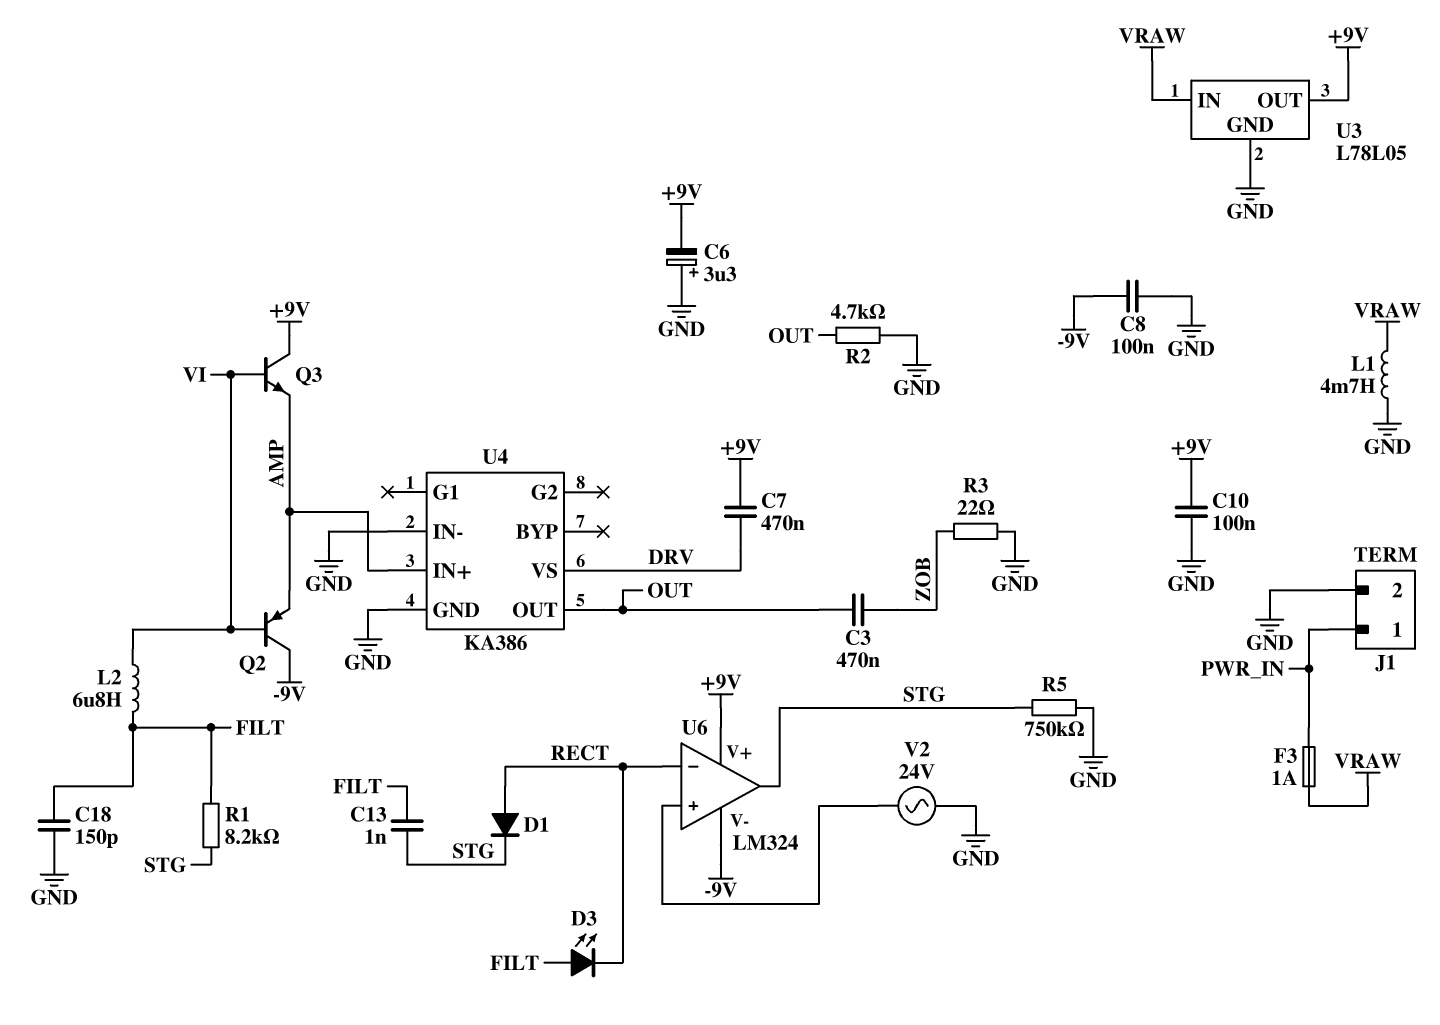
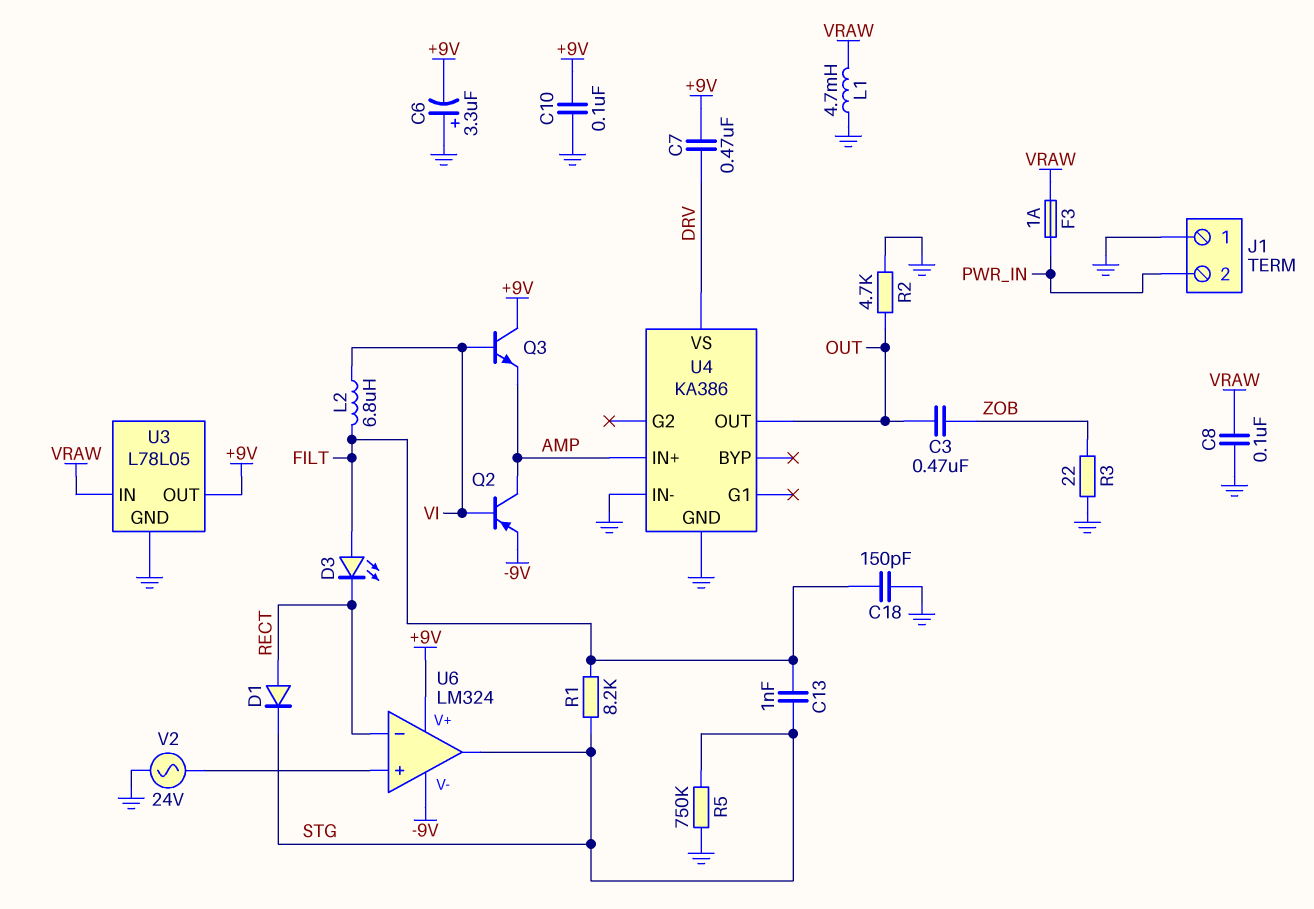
C8: 100nF (-9V, GND) -> 100nF (GND, VRAW)
J1 pin 1: PWR_IN -> GND
J1 pin 2: GND -> PWR_IN
Q2: PNP (B VI, C -9V, E AMP) -> PNP (B VI, C AMP, E -9V)

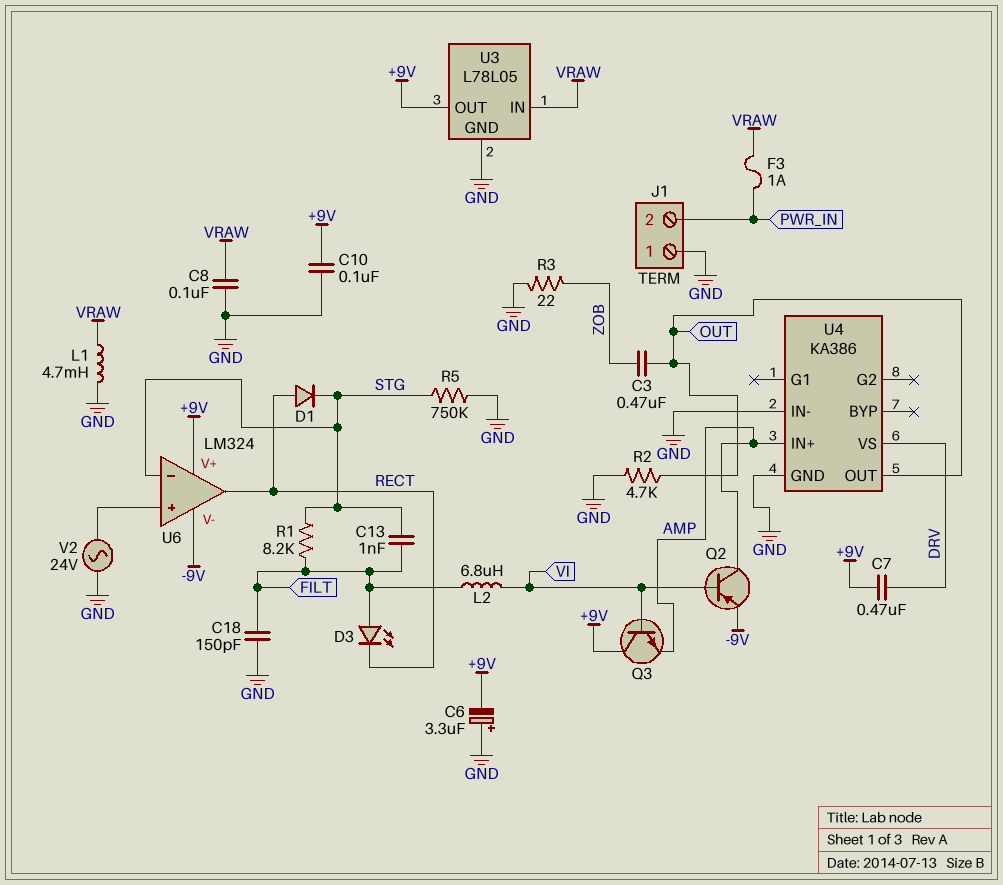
U6 pin in-: RECT -> STG
U6 pin out: STG -> RECT

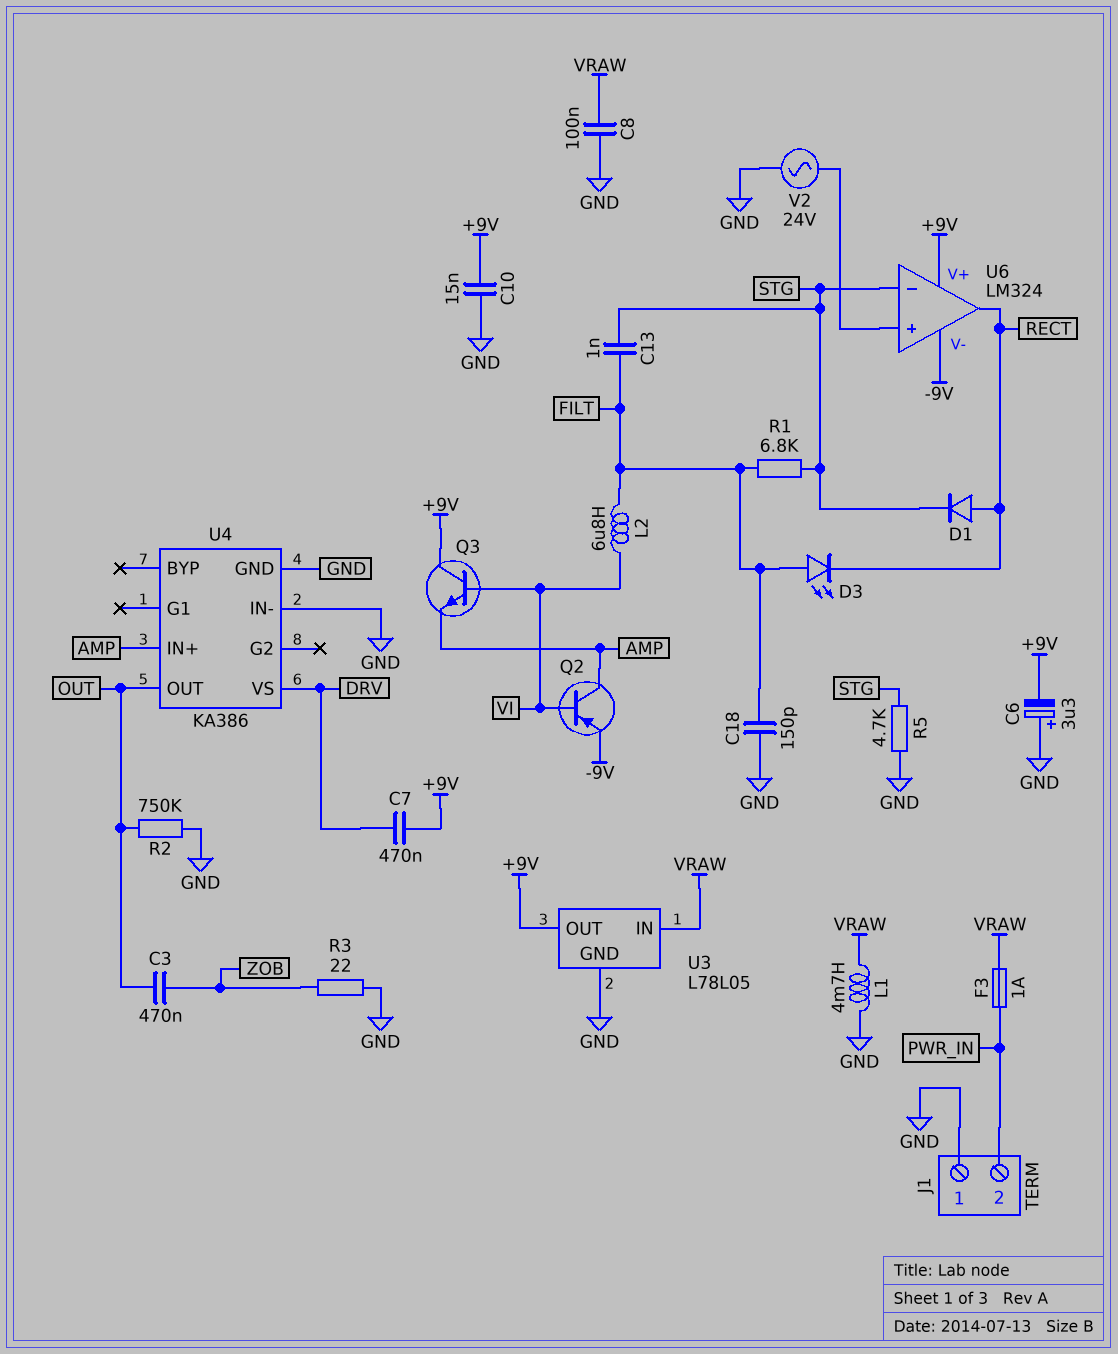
C10: 100nF (+9V, GND) -> 15nF (+9V, GND)
R1: 8.2k (FILT, STG) -> 6.8k (FILT, STG)
R2: 4.7k (GND, OUT) -> 750k (GND, OUT)
R5: 750k (GND, STG) -> 4.7k (GND, STG)

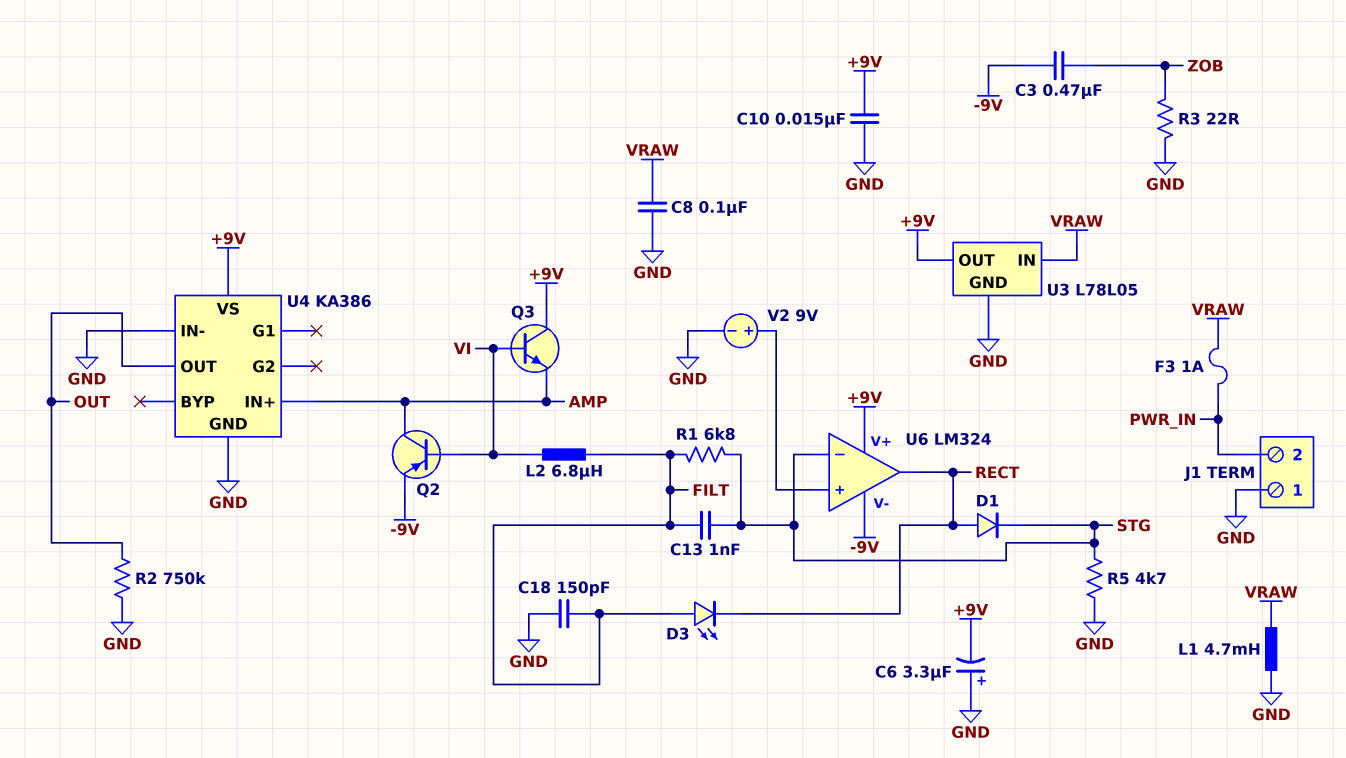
C3: 470nF (OUT, ZOB) -> 470nF (-9V, ZOB)
C7: 470nF (+9V, DRV) -> none
U4 pin VS: DRV -> +9V
V2: AC 24V (GND, U6/in+) -> 9V (plus U6/in+, minus GND)

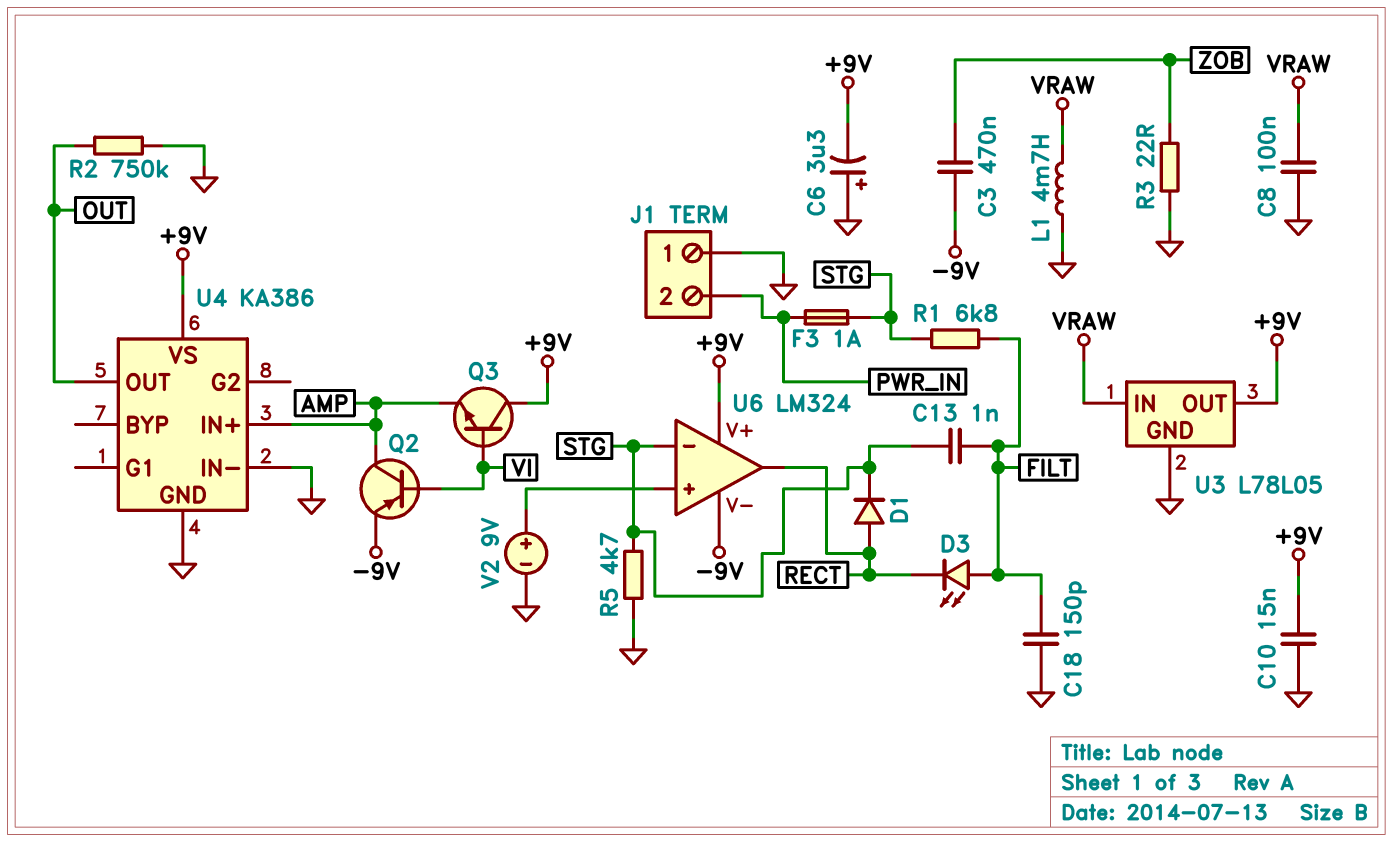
F3: 1A (PWR_IN, VRAW) -> 1A (PWR_IN, STG)
L2: 6.8uH (FILT, VI) -> none

